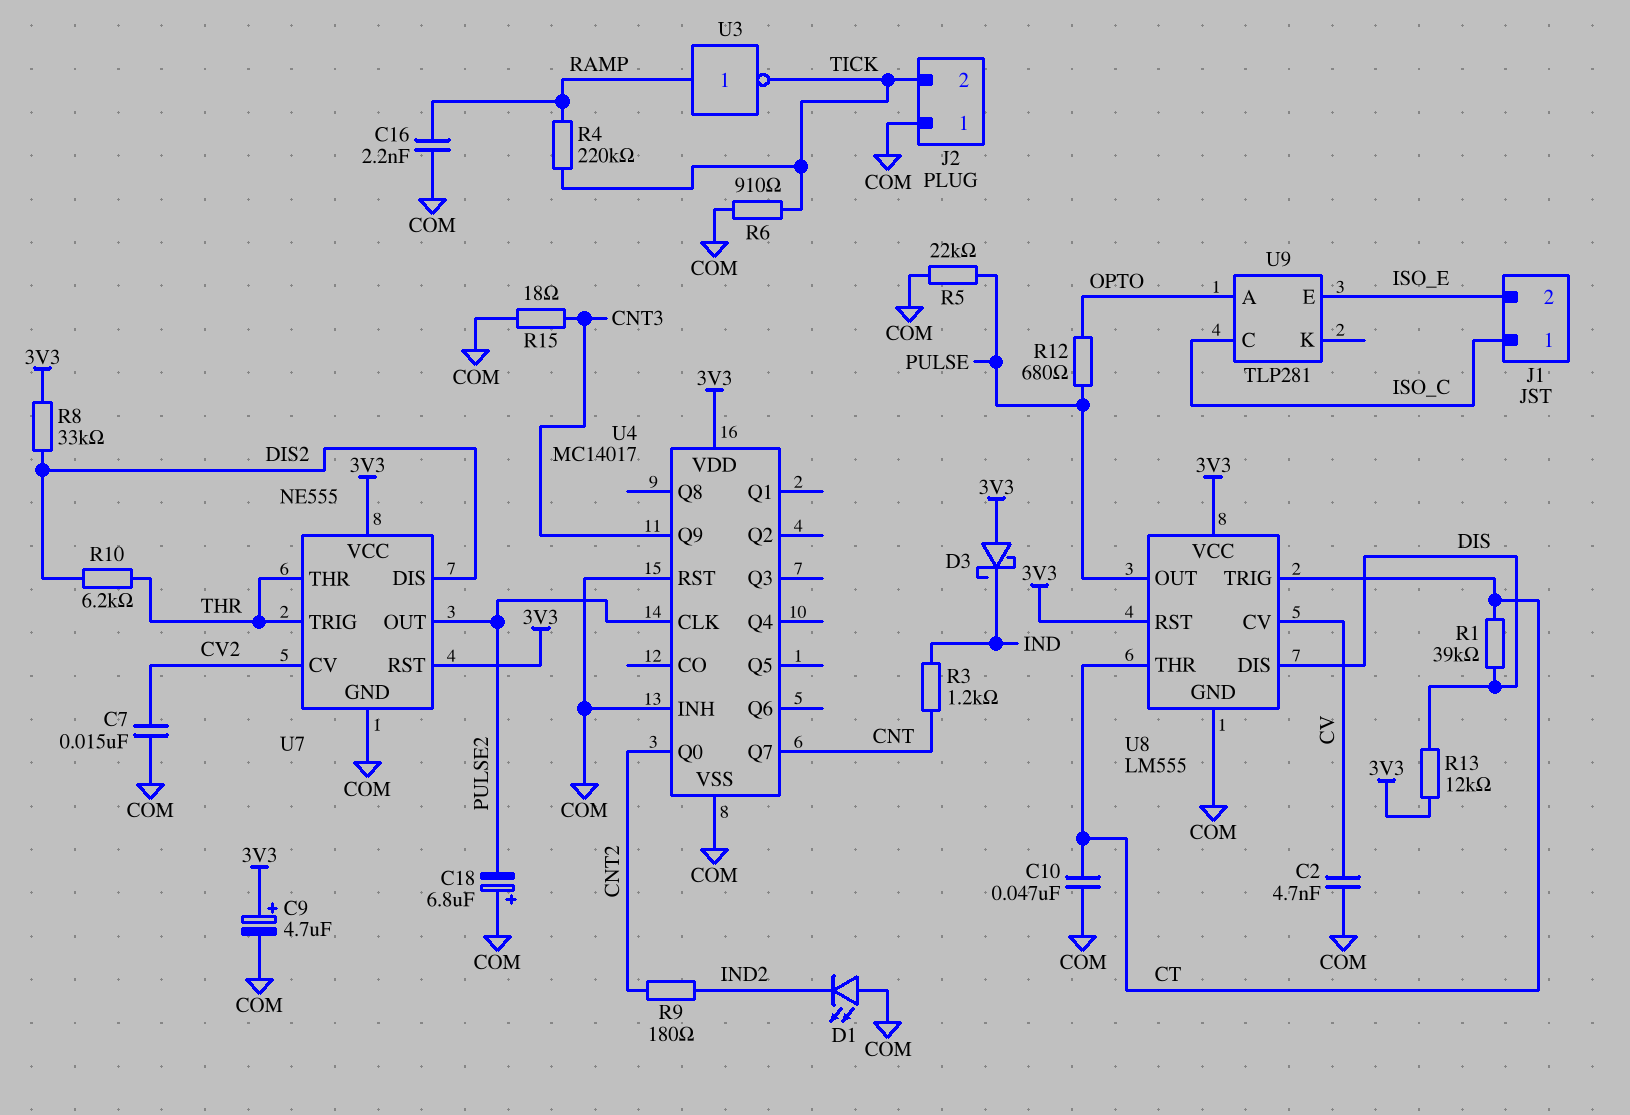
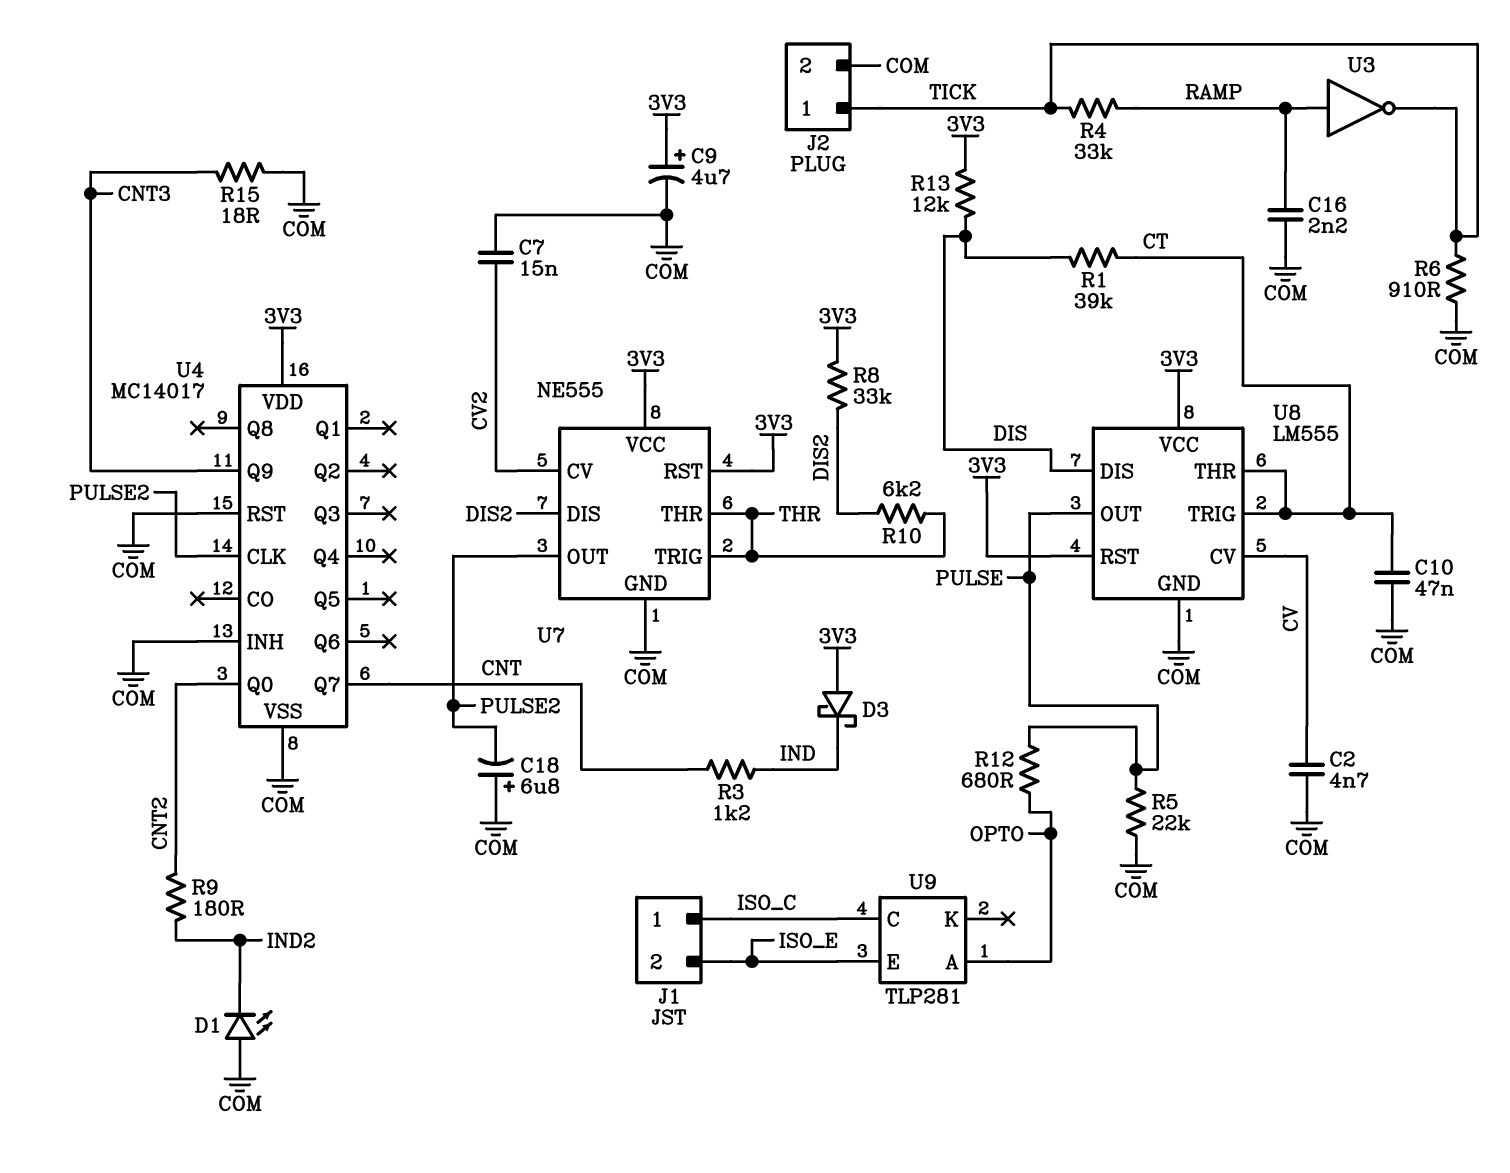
J2 pin 1: COM -> TICK
J2 pin 2: TICK -> COM
R4: 220k (RAMP, TICK) -> 33k (RAMP, TICK)

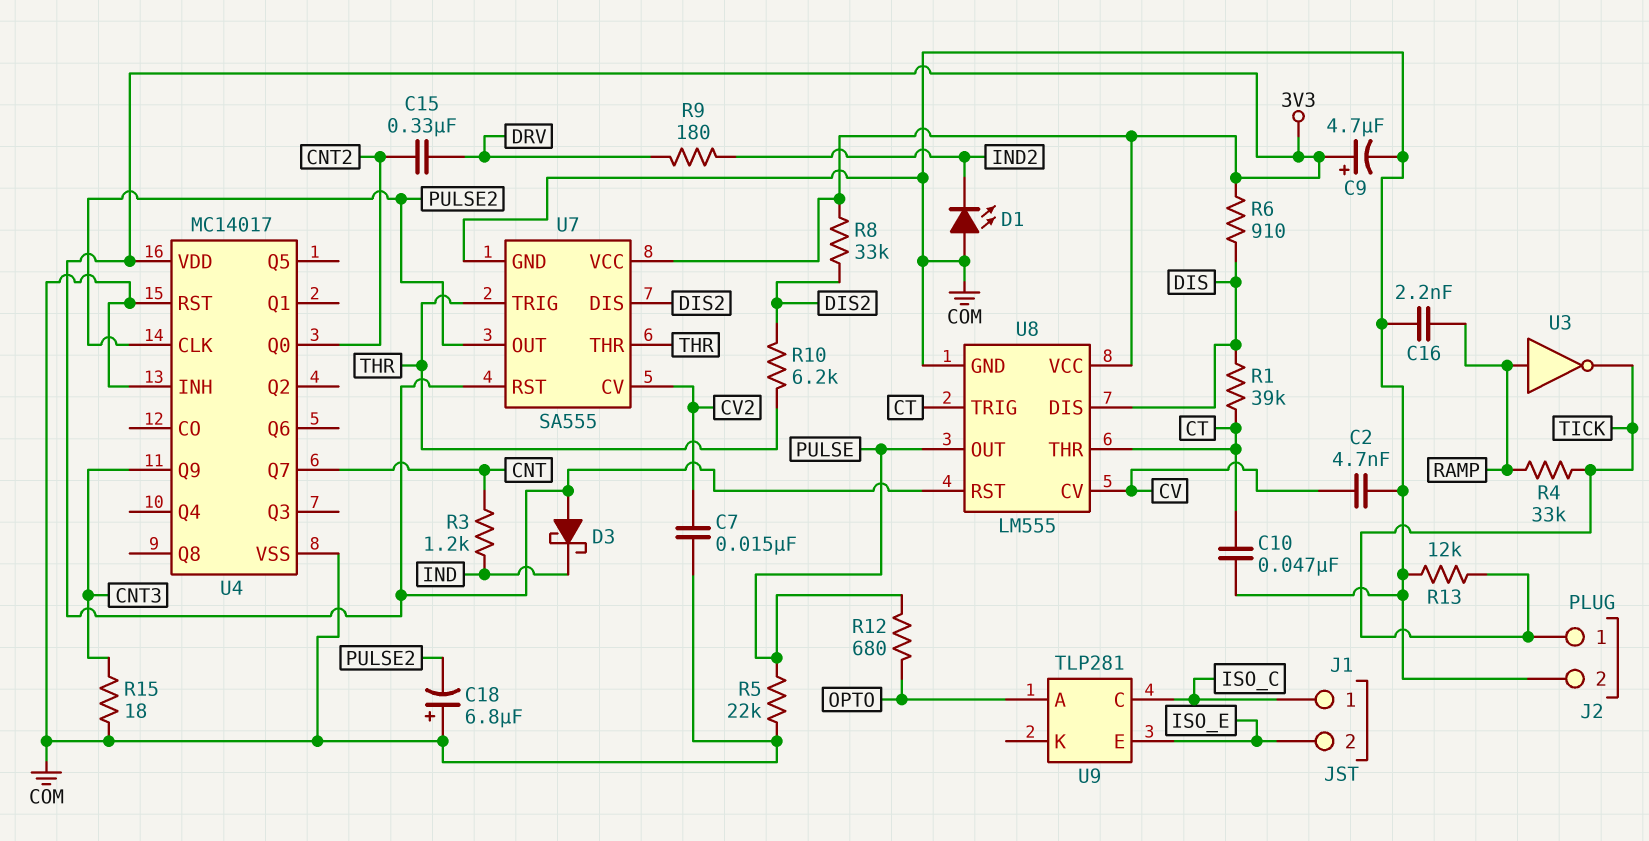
C15: none -> 330nF (CNT2, DRV)
R6: 910 (COM, TICK) -> 910 (3V3, DIS)
R9: 180 (CNT2, IND2) -> 180 (DRV, IND2)
R13: 12k (3V3, DIS) -> 12k (COM, TICK)
U7: NE555 -> SA555

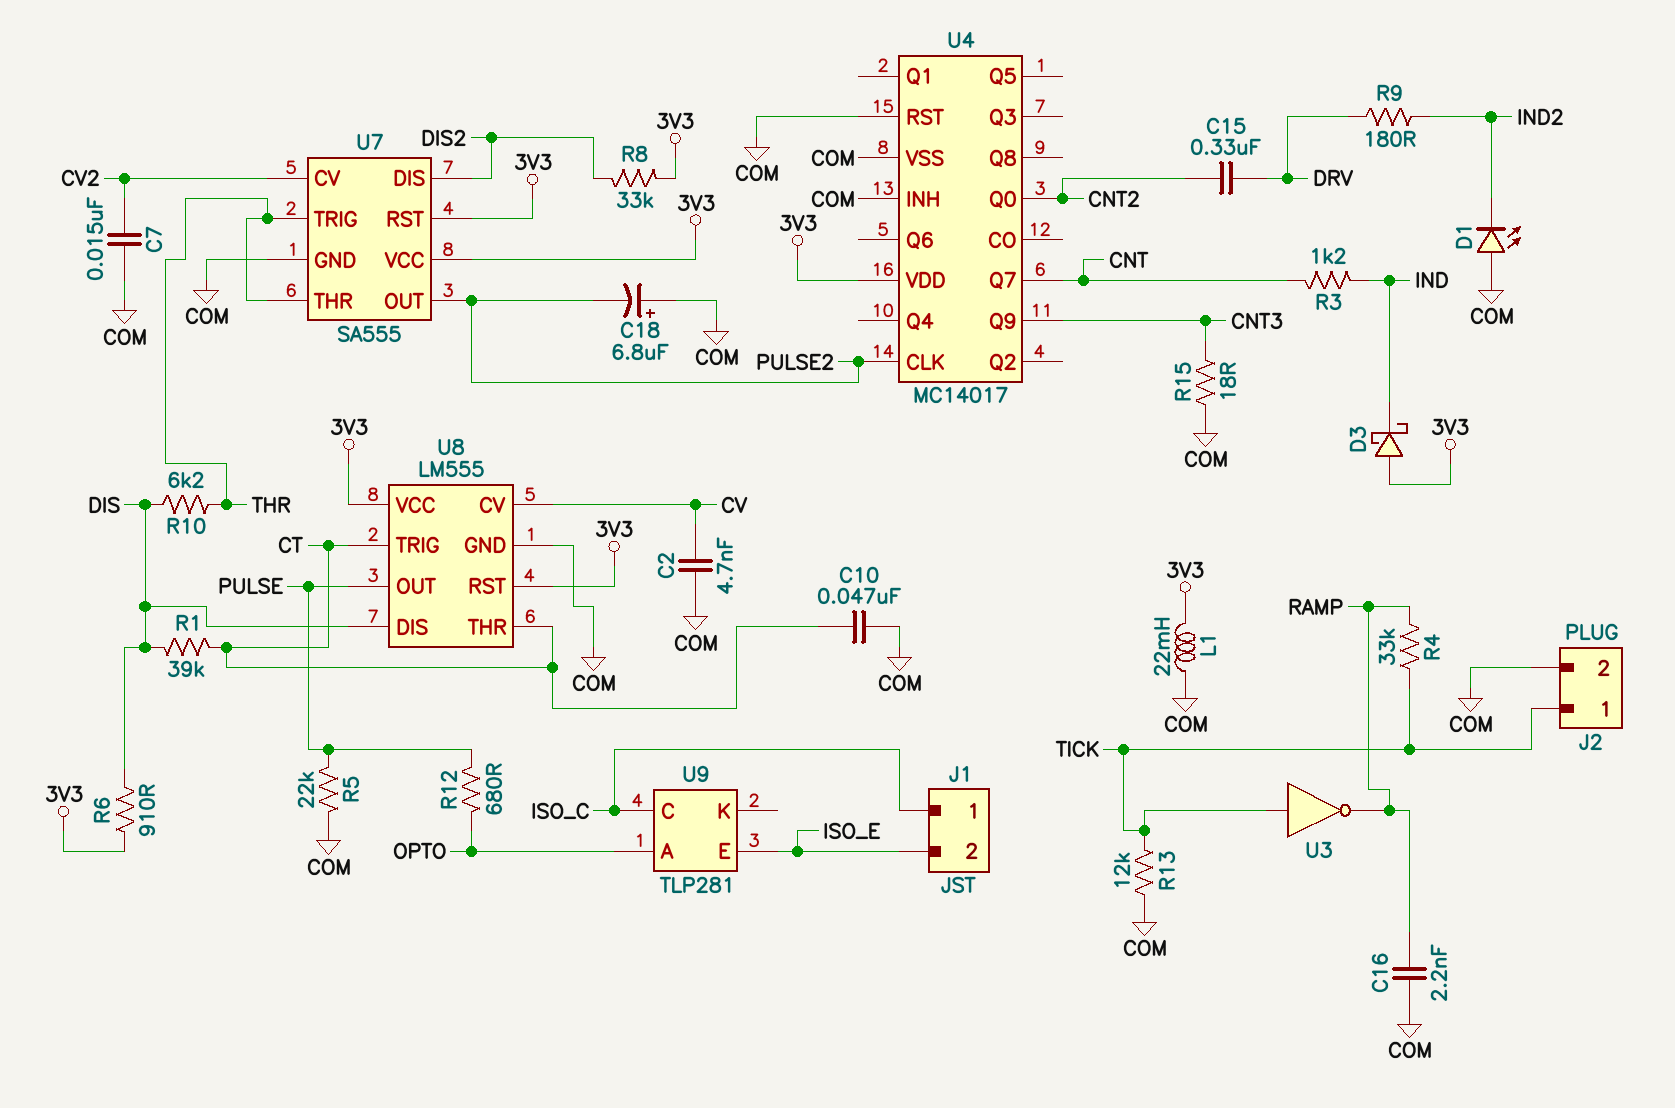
C9: 4.7uF (plus 3V3, minus COM) -> none
L1: none -> 22mH (3V3, COM)
R10: 6.2k (DIS2, THR) -> 6.2k (DIS, THR)
U3: NOT (in RAMP, out TICK) -> NOT (in TICK, out RAMP)

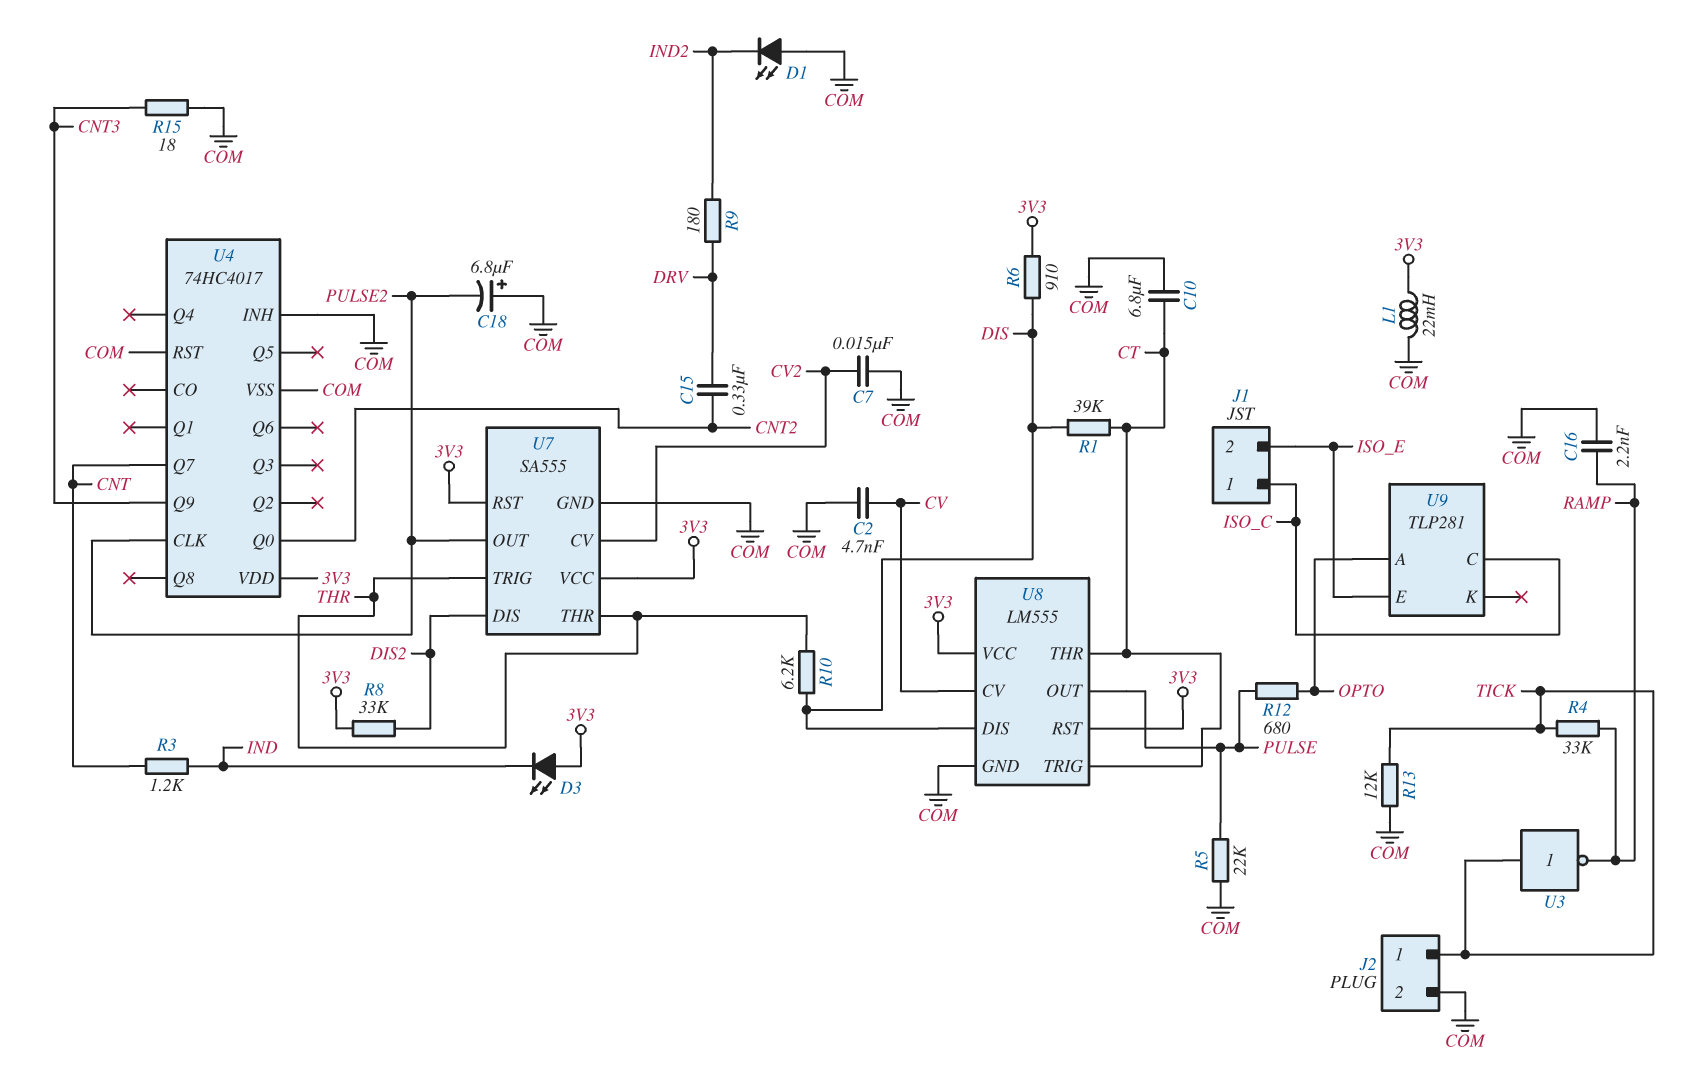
C10: 47nF (COM, CT) -> 6.8uF (COM, CT)
D3: schottky (A 3V3, K IND) -> LED (A 3V3, K IND)
U4: MC14017 -> 74HC4017

